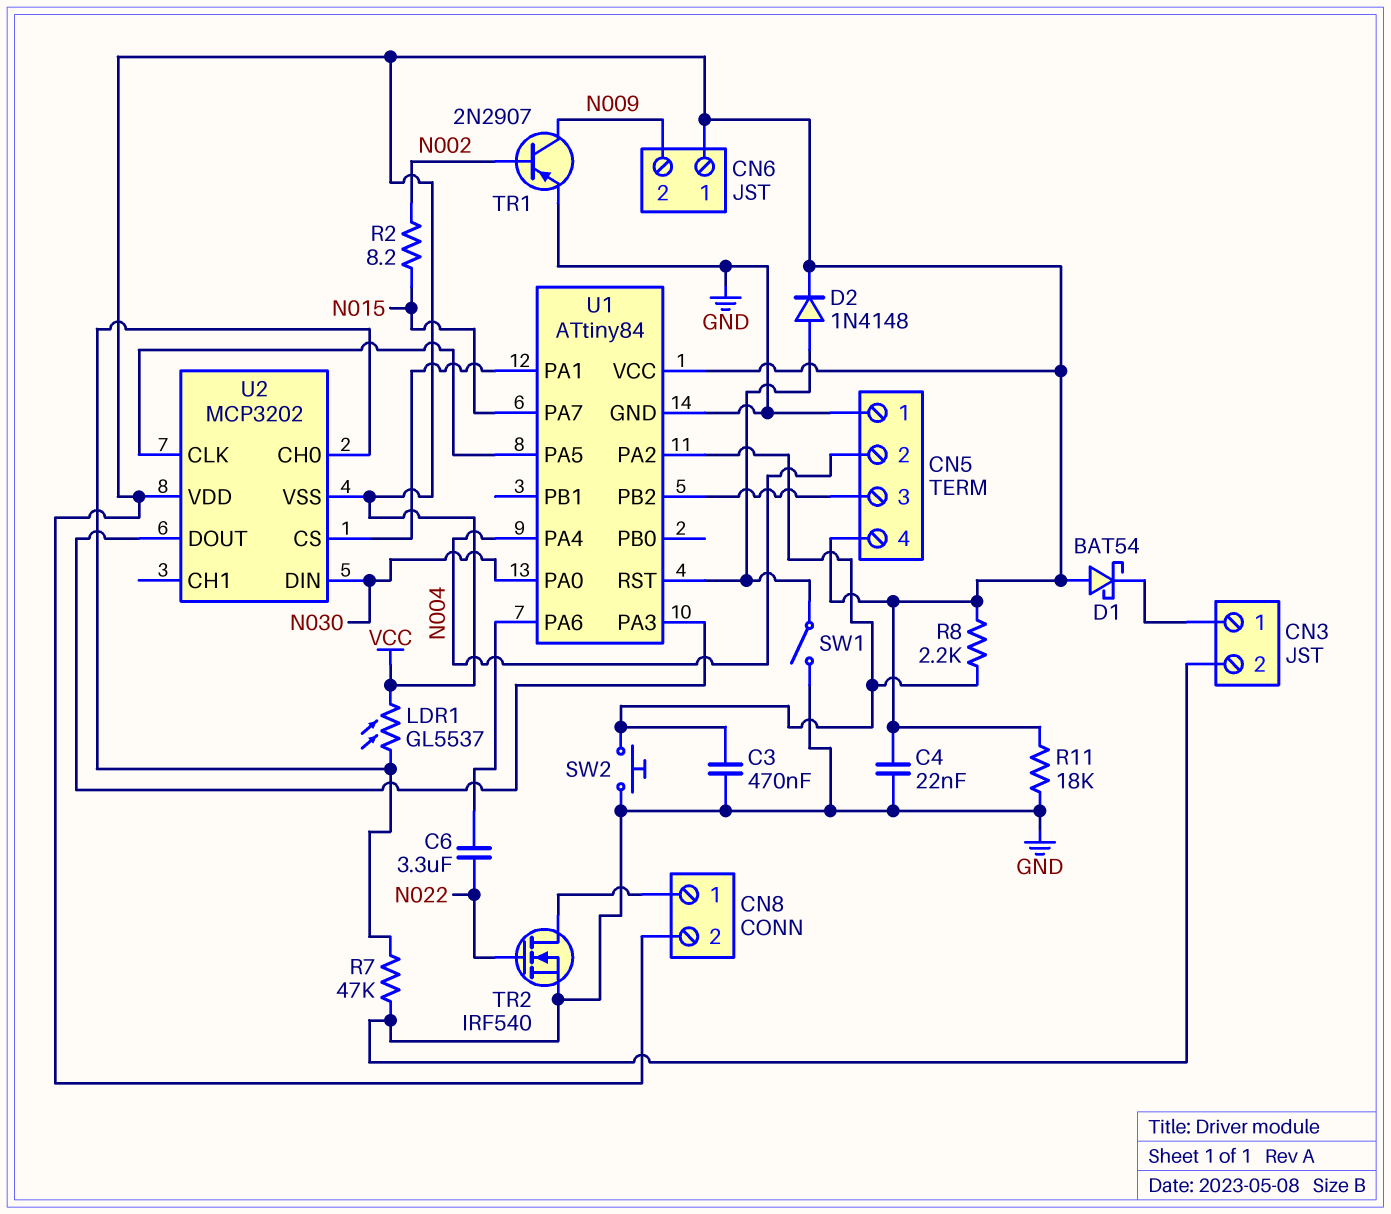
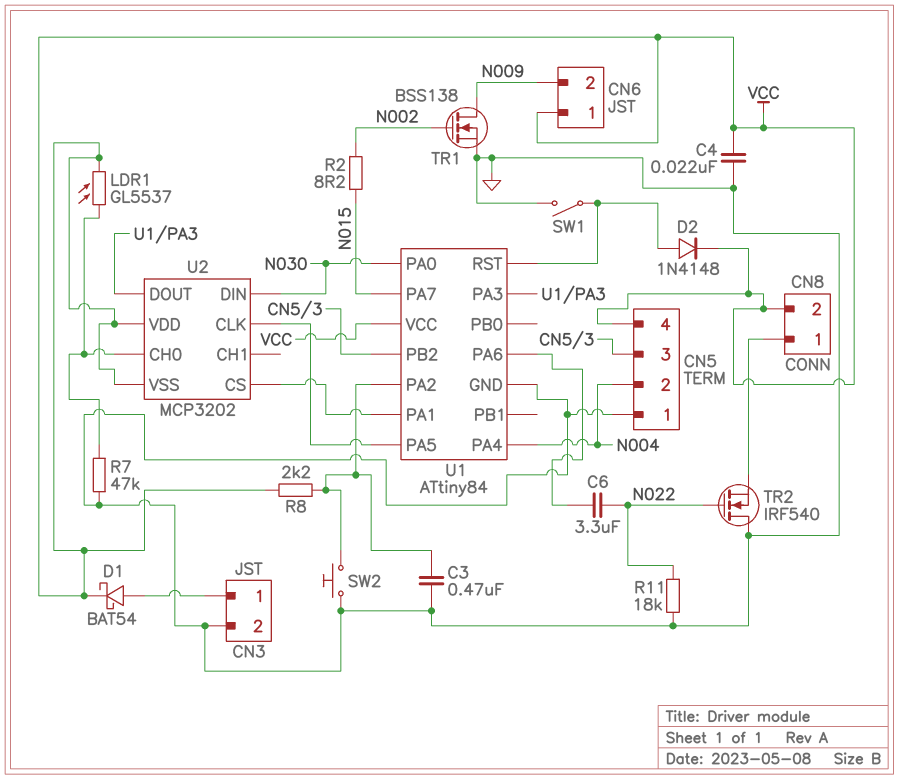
D1: schottky BAT54 (A VCC, K CN3/1) -> schottky BAT54 (A CN3/1, K VCC)
R11: 18k (GND, VCC) -> 18k (GND, N022)
TR1: PNP 2N2907 (B N002, C N009, E GND) -> NMOS BSS138 (G N002, D N009, S GND)
TR2: NMOS IRF540 (G N022, D CN8/1, S GND) -> NMOS IRF540 (G N022, D GND, S CN8/1)

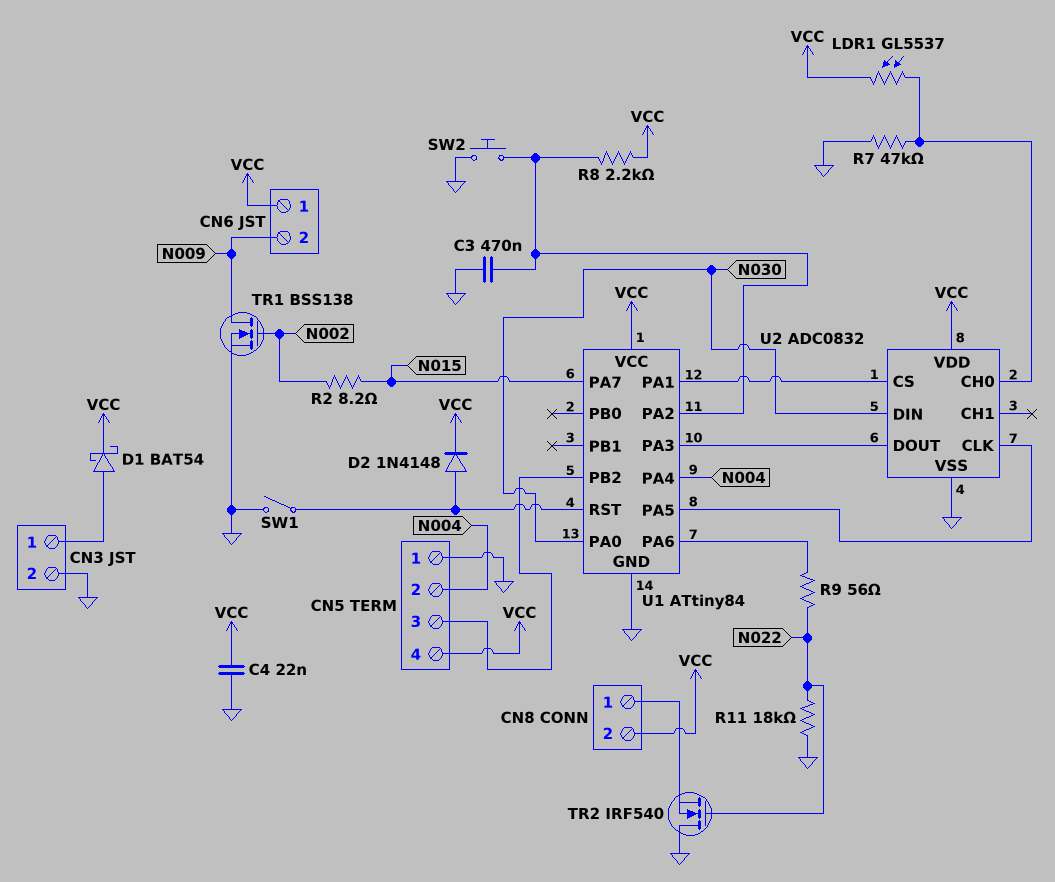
C6: 3.3uF (N022, U1/PA6) -> none
R9: none -> 56 (N022, U1/PA6)
U2: MCP3202 -> ADC0832
U2 pin VSS: VCC -> GND

